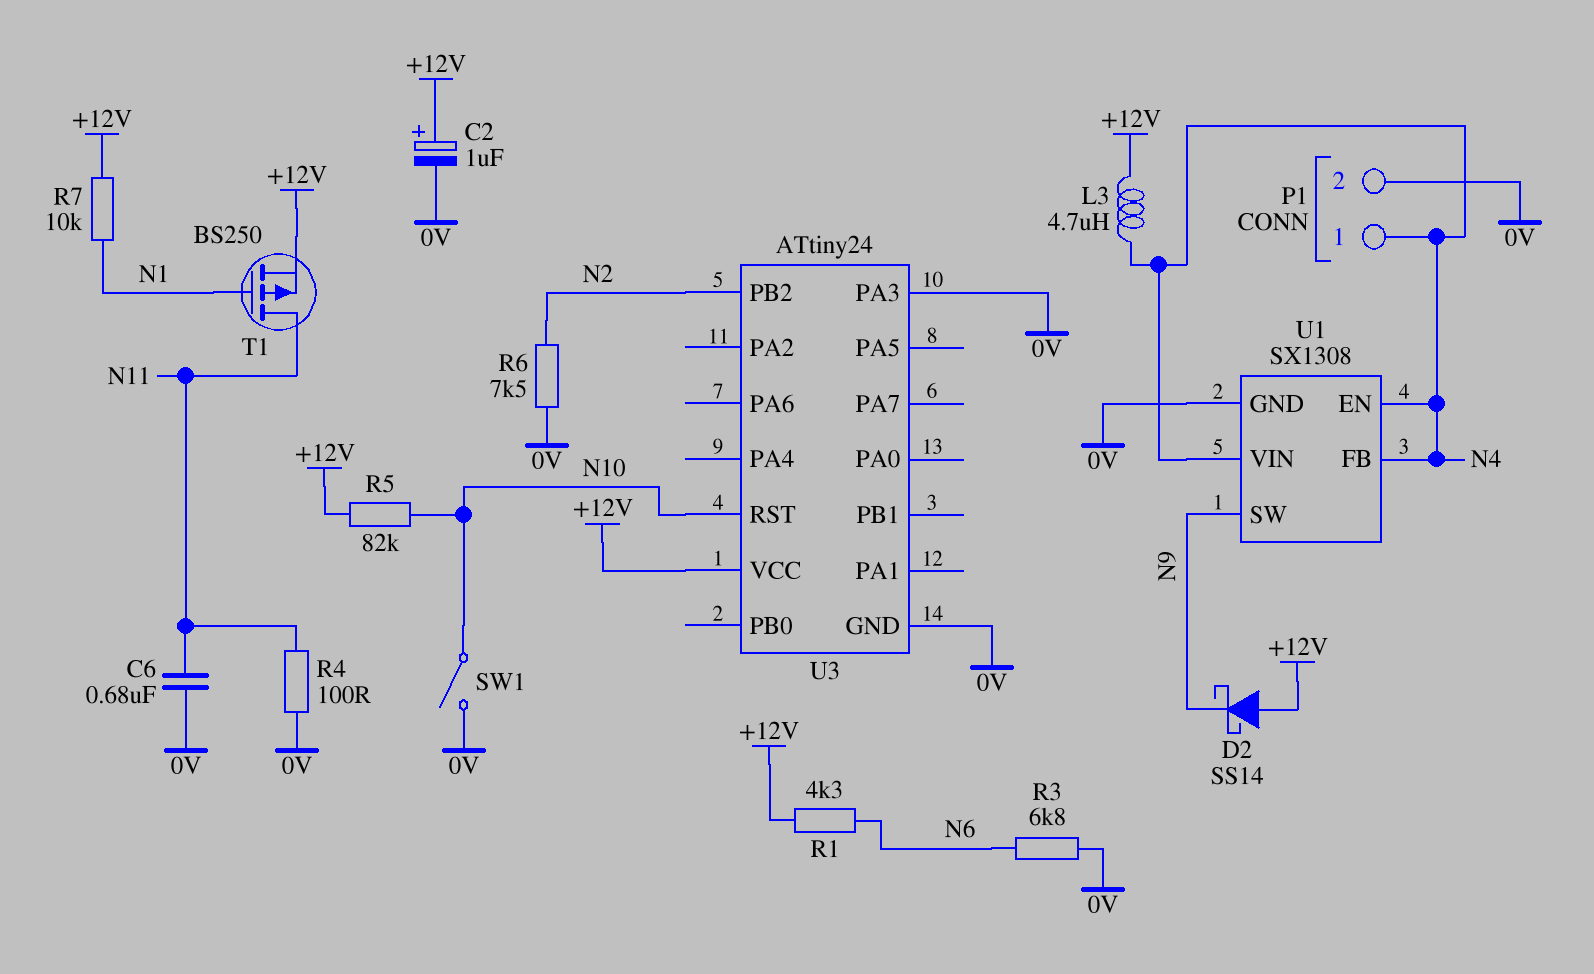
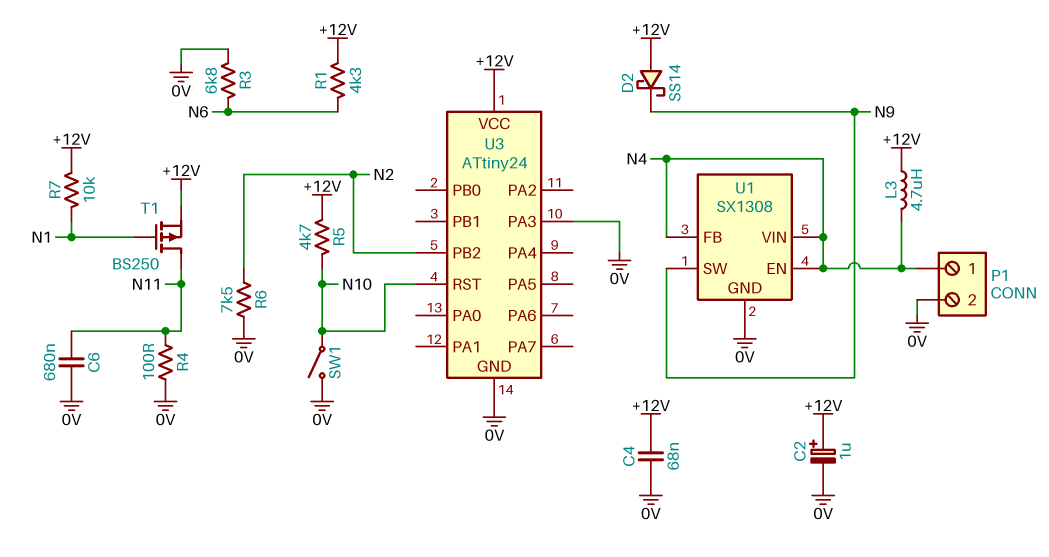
C4: none -> 68nF (+12V, 0V)
R5: 82k (+12V, N10) -> 4.7k (+12V, N10)

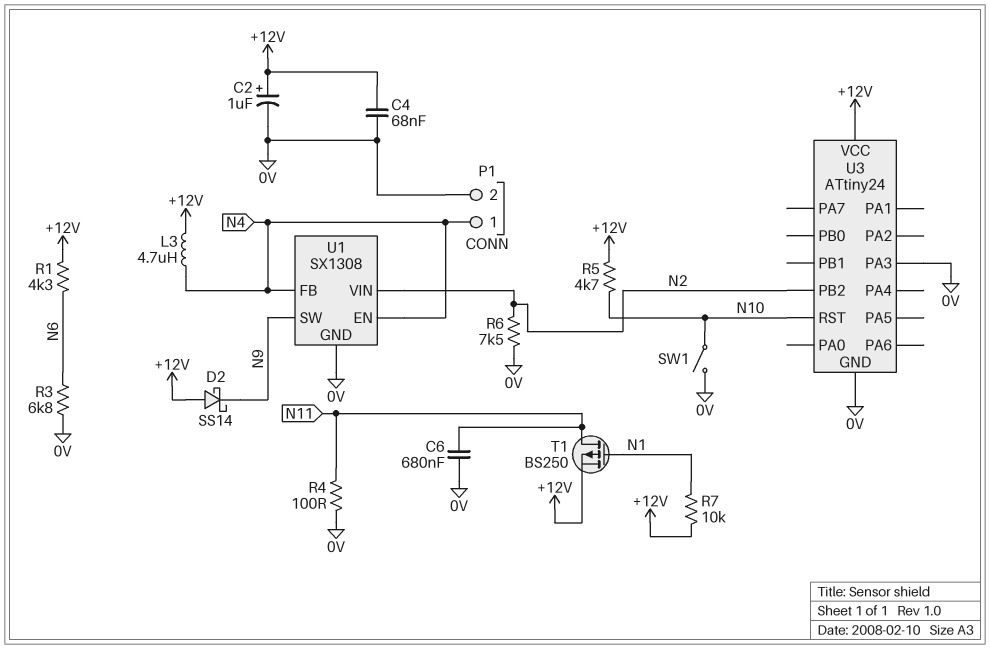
U1 pin VIN: N4 -> N2

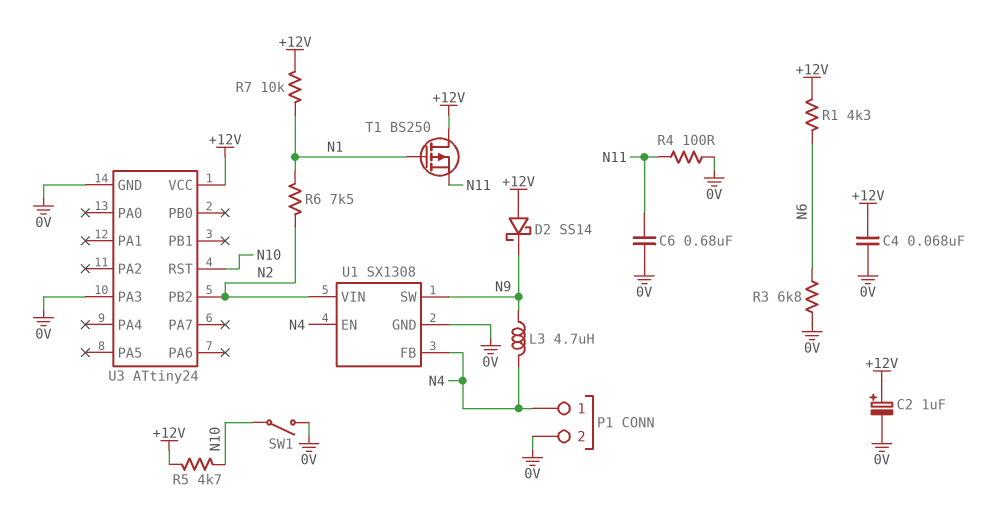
L3: 4.7uH (+12V, N4) -> 4.7uH (N4, N9)
R6: 7.5k (0V, N2) -> 7.5k (N1, N2)
T1: PMOS BS250 (G N1, D N11, S +12V) -> PMOS BS250 (G N1, D +12V, S N11)

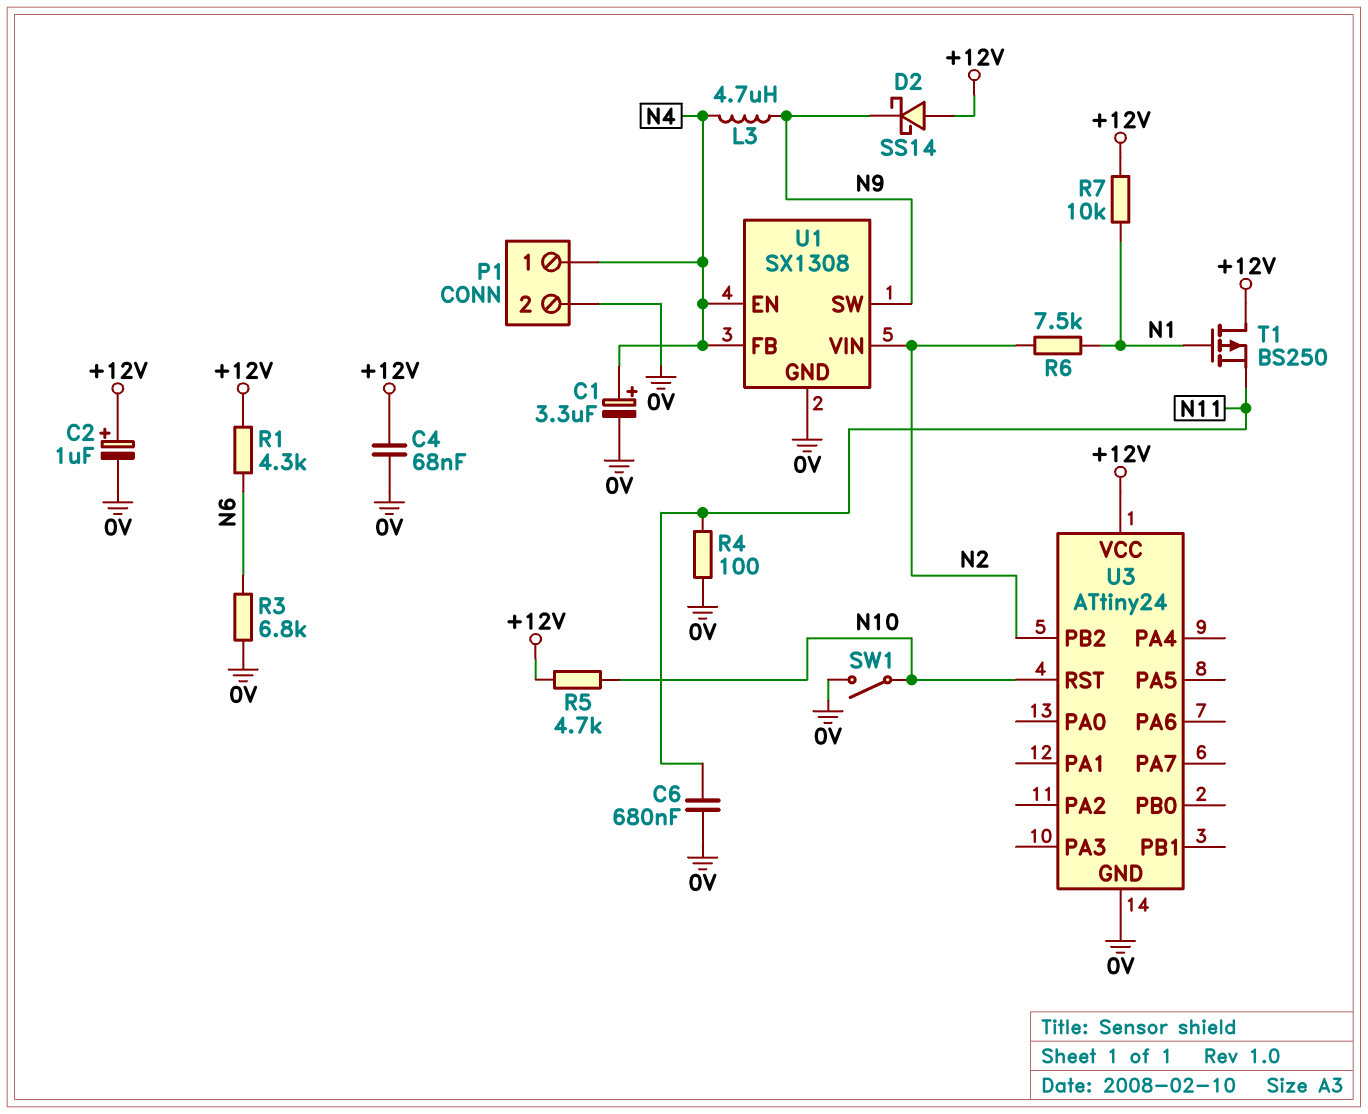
C1: none -> 3.3uF (plus N4, minus 0V)
U3 pin PA3: 0V -> none

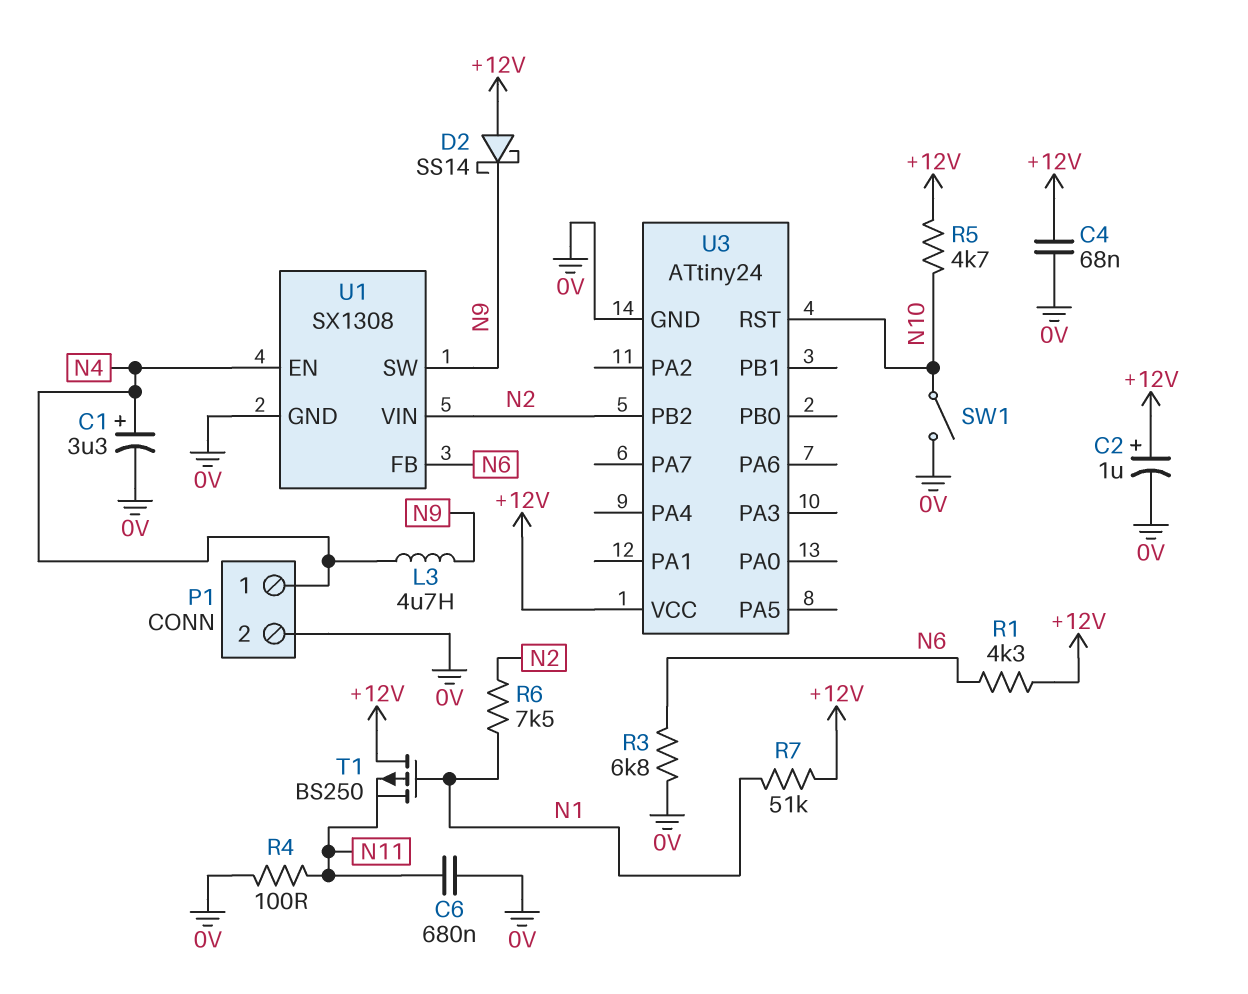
R7: 10k (+12V, N1) -> 51k (+12V, N1)
U1 pin FB: N4 -> N6

